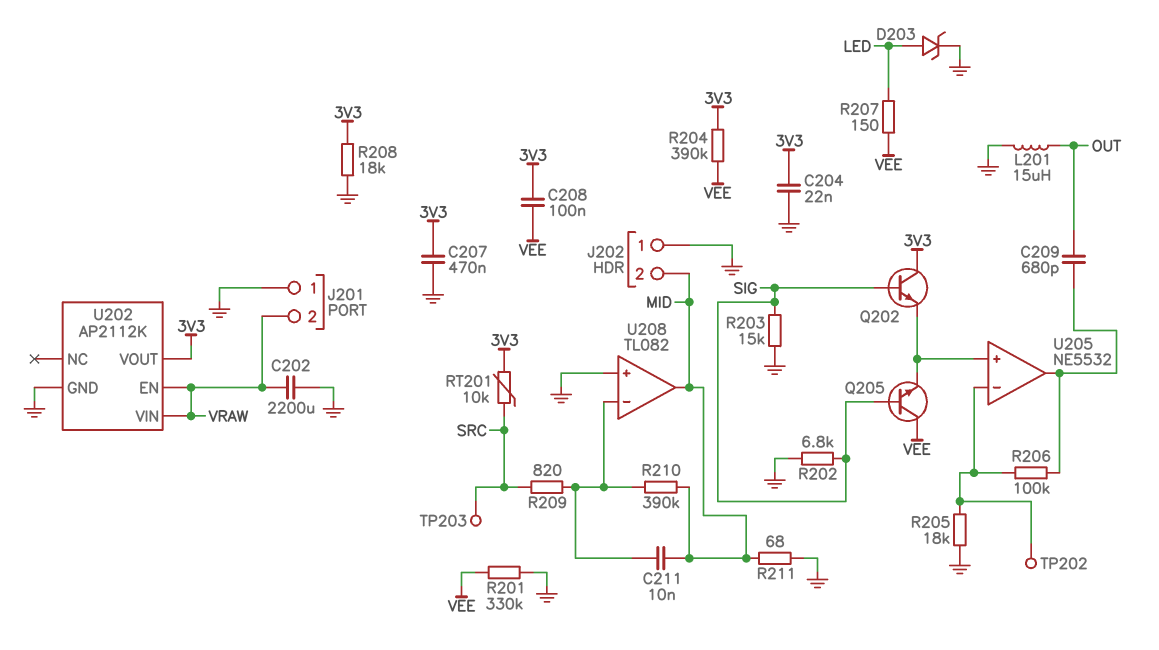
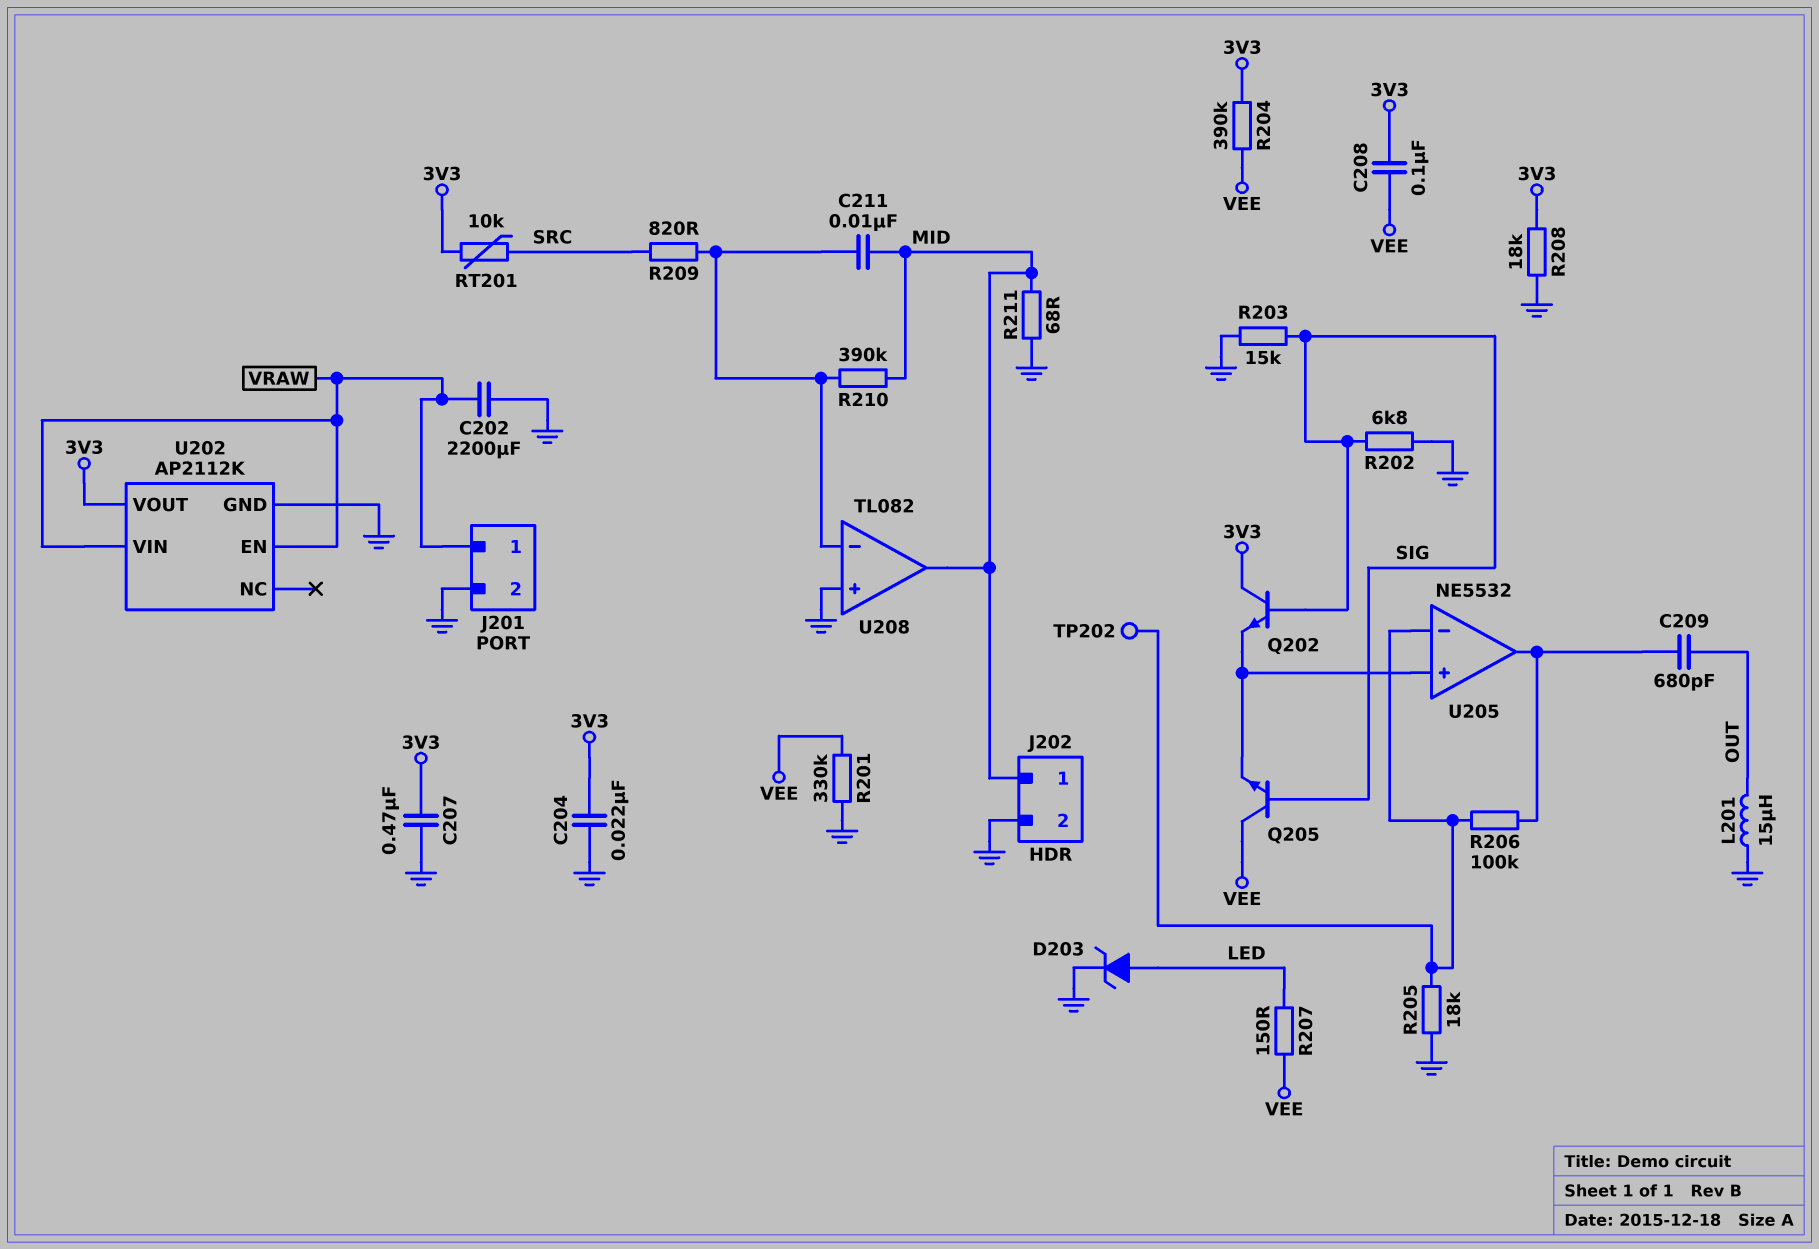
J201 pin 1: GND -> VRAW
J201 pin 2: VRAW -> GND
J202 pin 1: GND -> MID
J202 pin 2: MID -> GND
TP203: test point (SRC) -> none

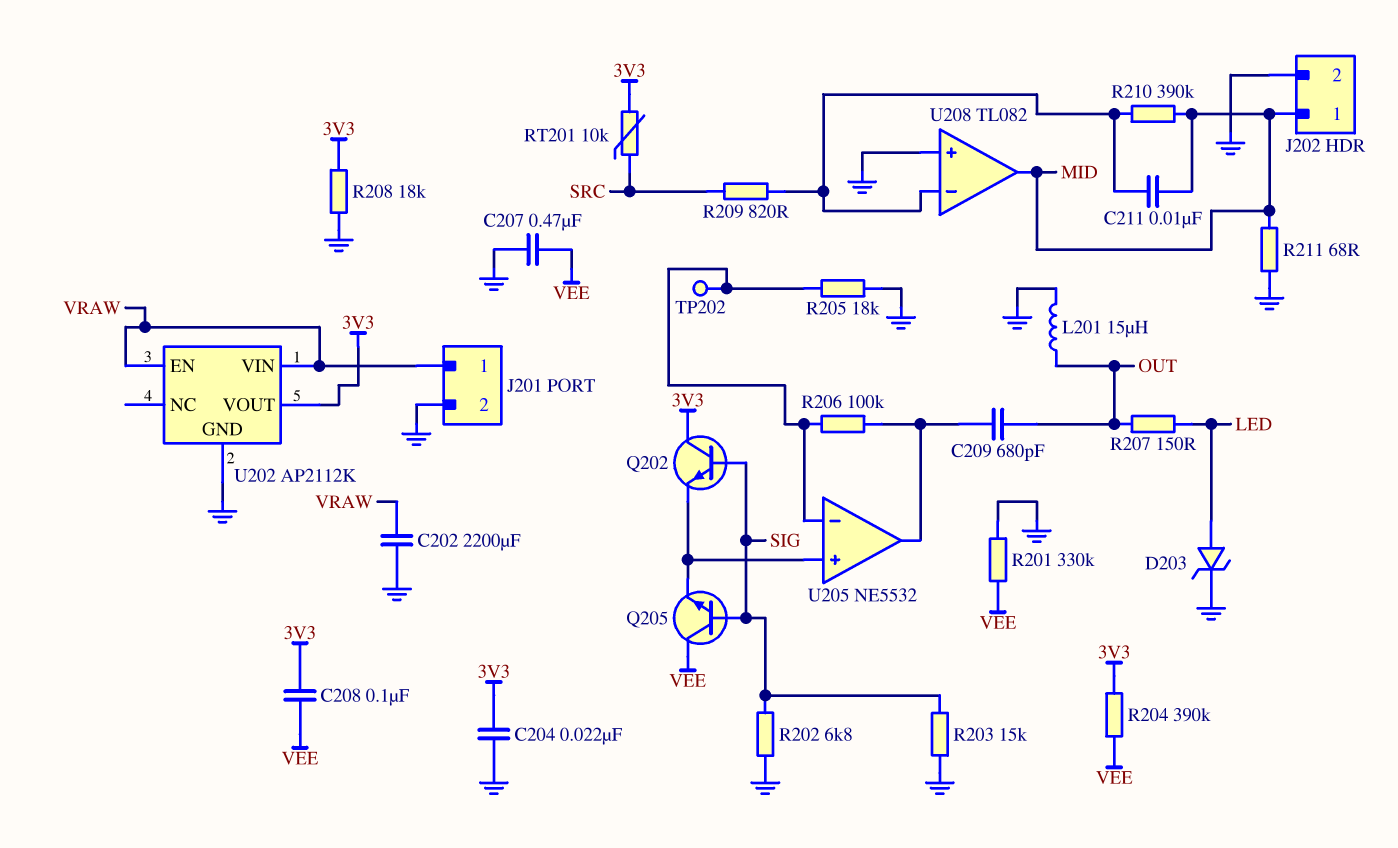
C207: 470nF (3V3, GND) -> 470nF (GND, VEE)
R207: 150 (LED, VEE) -> 150 (LED, OUT)

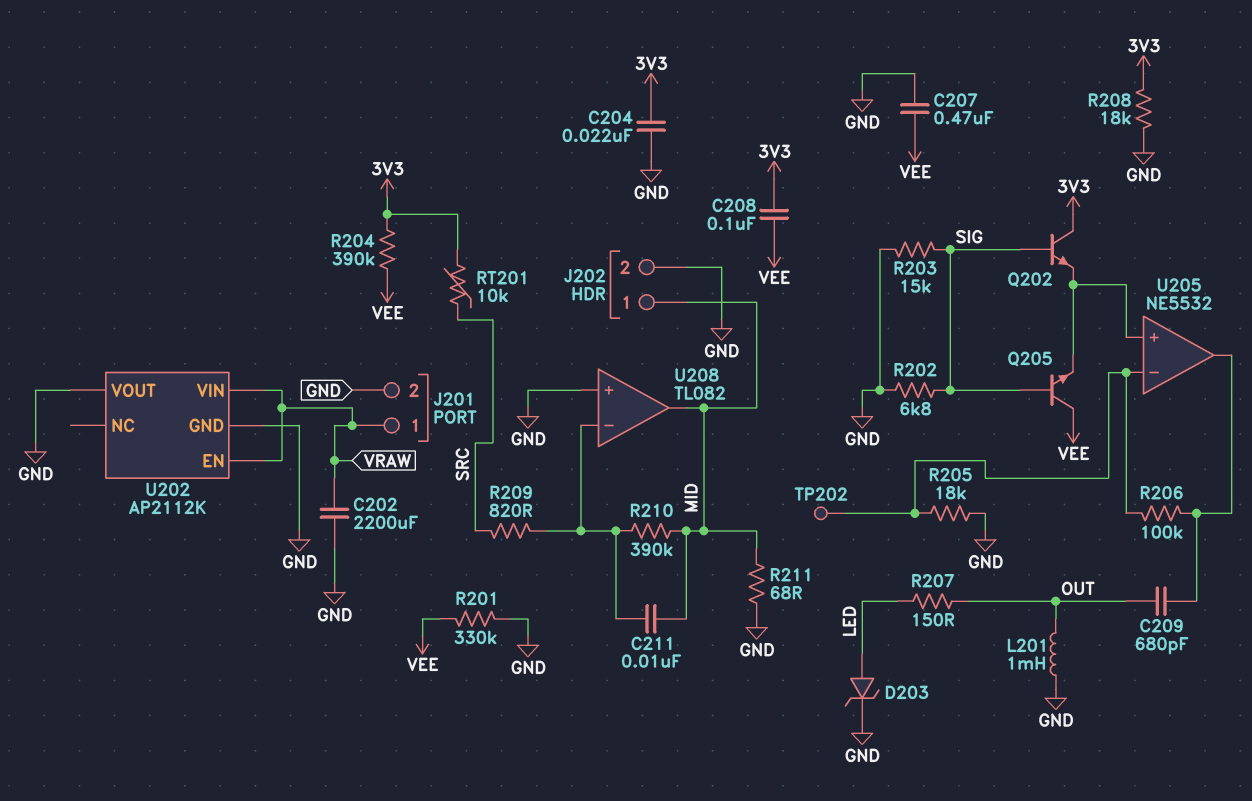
L201: 15uH (GND, OUT) -> 1mH (GND, OUT)
U202 pin VOUT: 3V3 -> GND

